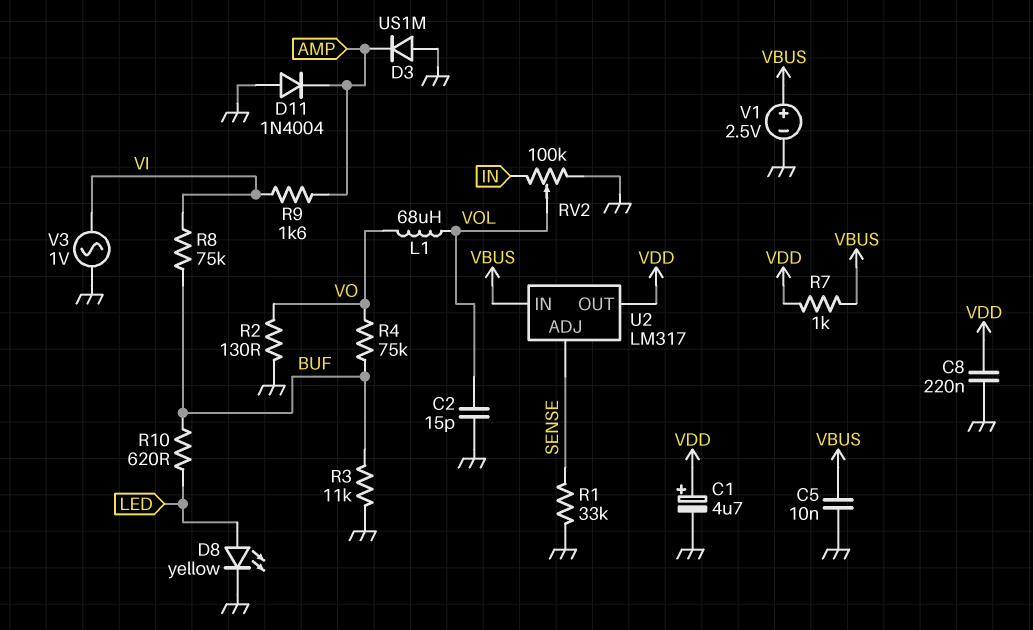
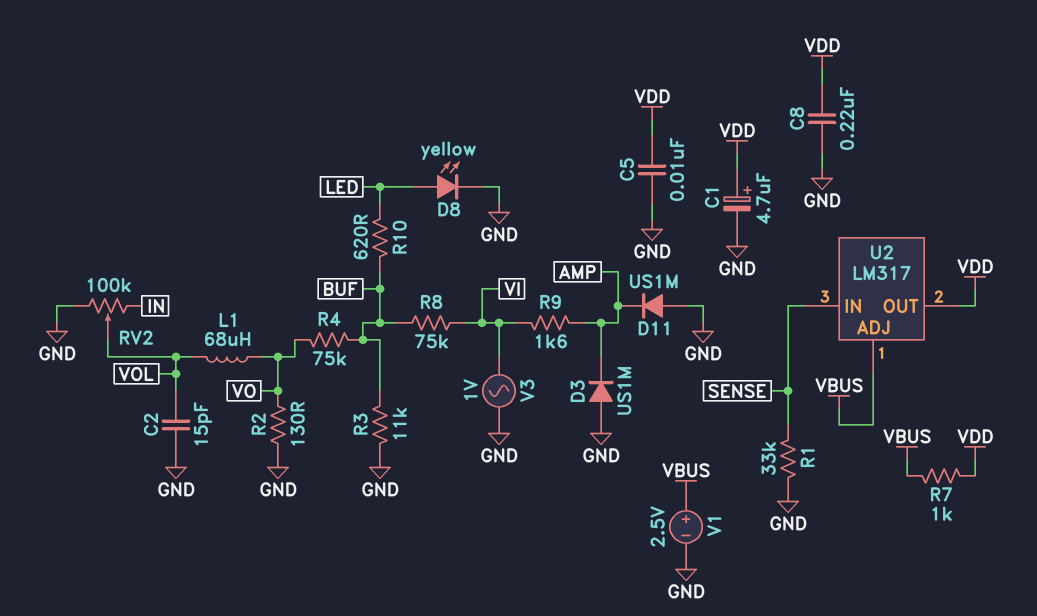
C5: 10nF (GND, VBUS) -> 10nF (GND, VDD)
D11: diode 1N4004 (A GND, K AMP) -> diode US1M (A GND, K AMP)
U2 pin ADJ: SENSE -> VBUS
U2 pin IN: VBUS -> SENSE

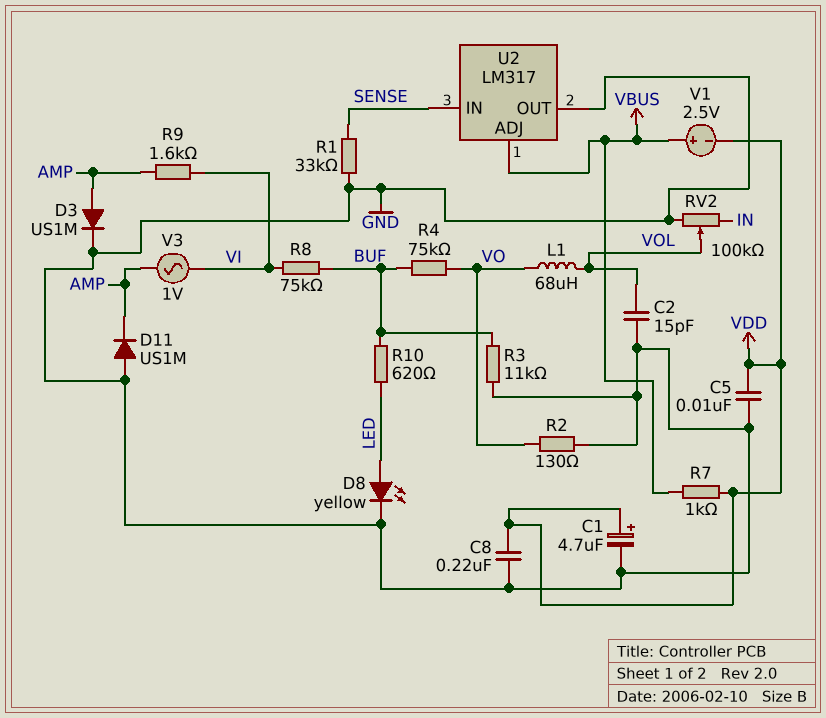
D3: diode US1M (A GND, K AMP) -> diode US1M (A AMP, K GND)
U2 pin OUT: VDD -> GND
V1: 2.5V (plus VBUS, minus GND) -> 2.5V (plus VBUS, minus VDD)
V3: AC 1V (GND, VI) -> AC 1V (AMP, VI)

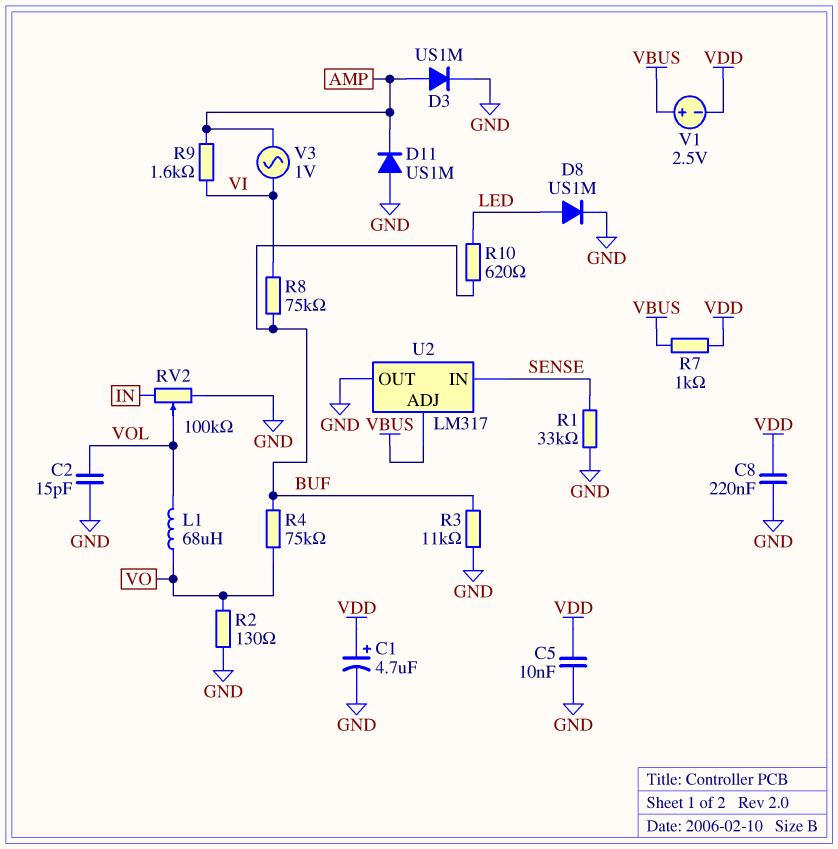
D8: LED yellow (A LED, K GND) -> diode US1M (A LED, K GND)

